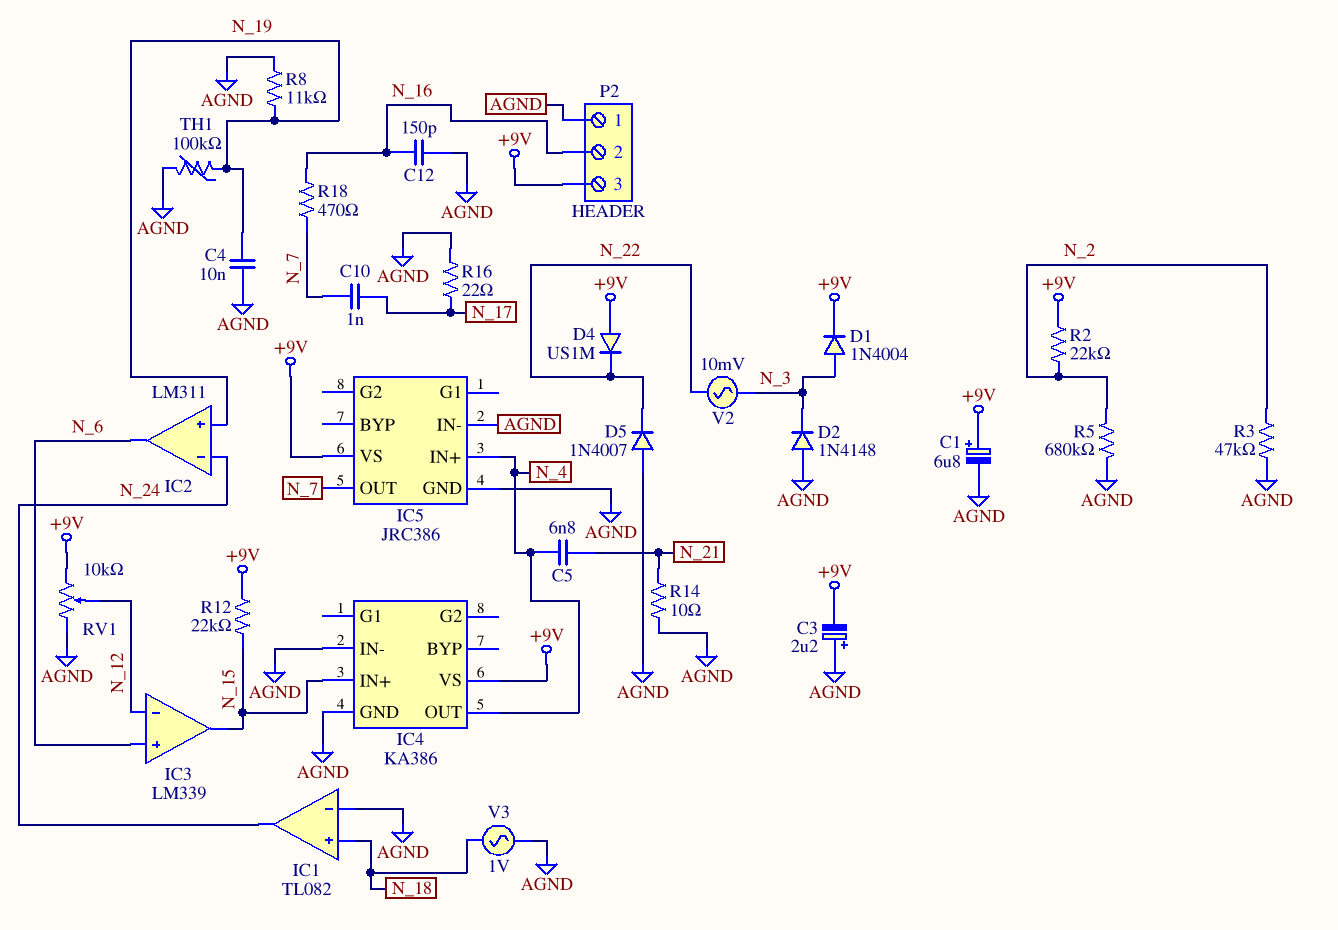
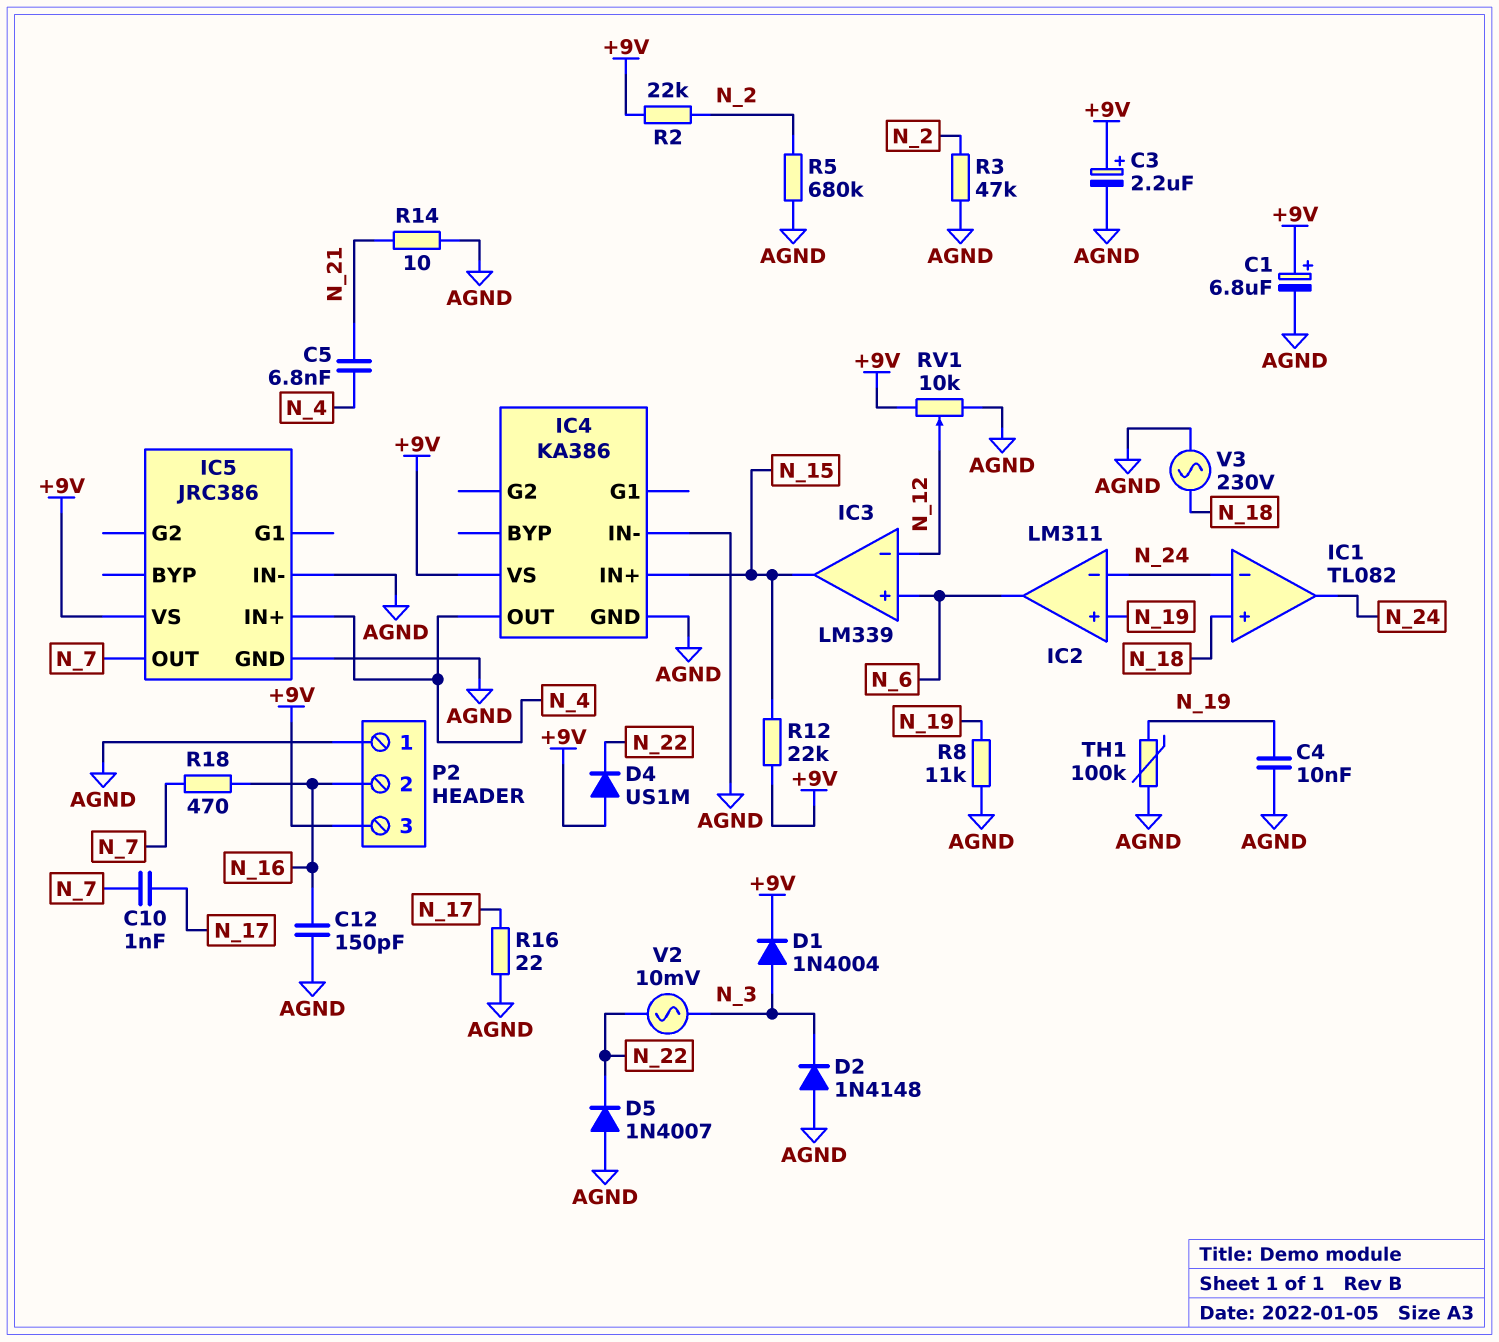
C3: 2.2uF (plus AGND, minus +9V) -> 2.2uF (plus +9V, minus AGND)
IC1 pin in-: AGND -> N_24
V3: AC 1V (AGND, N_18) -> AC 230V (AGND, N_18)

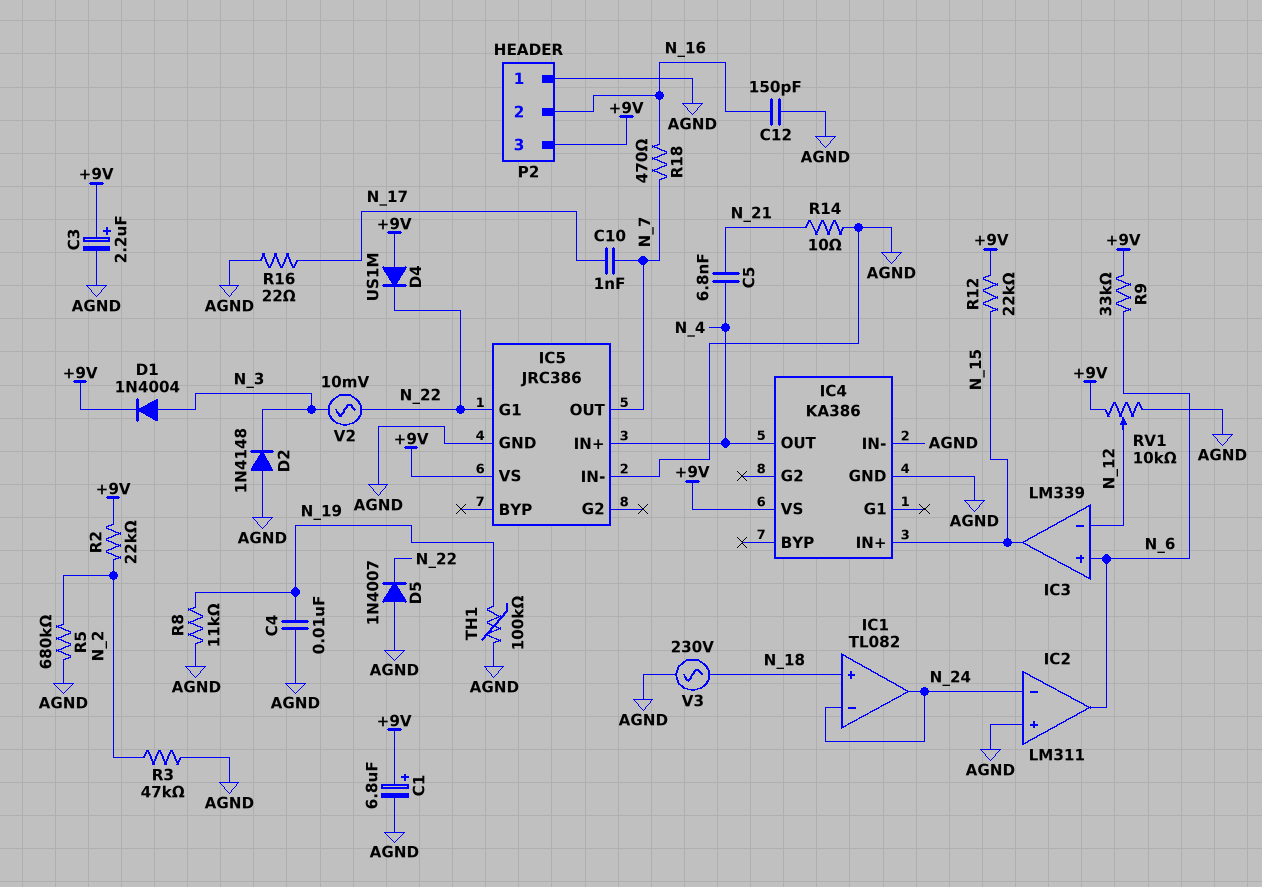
IC2 pin in+: N_19 -> AGND
IC5 pin G1: none -> N_22
R9: none -> 33k (+9V, N_6)

